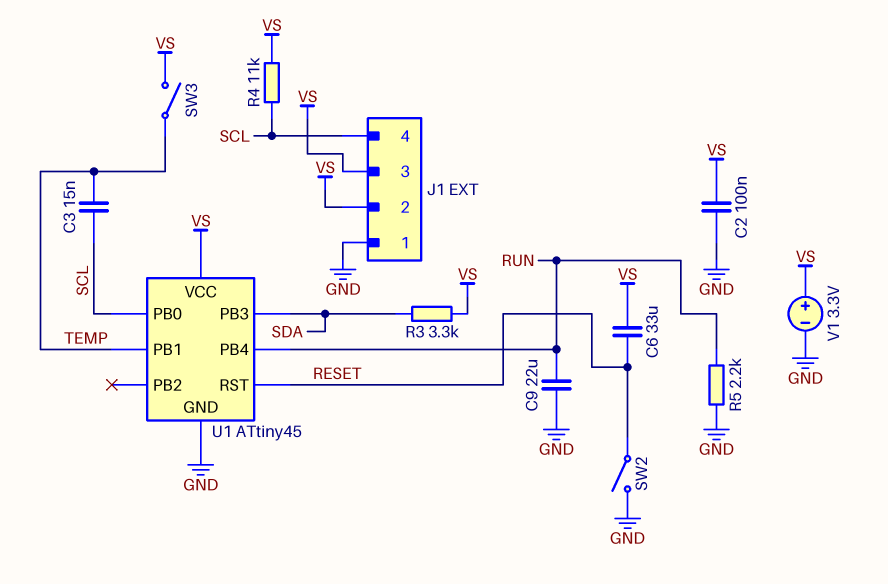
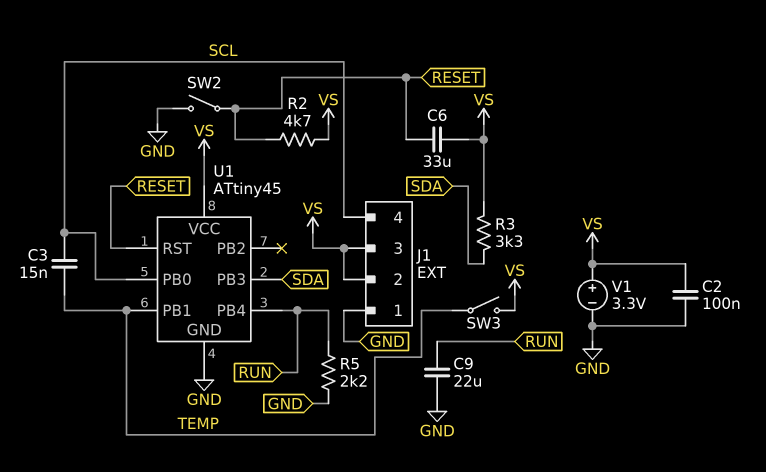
R2: none -> 4.7k (RESET, VS)
R4: 11k (SCL, VS) -> none

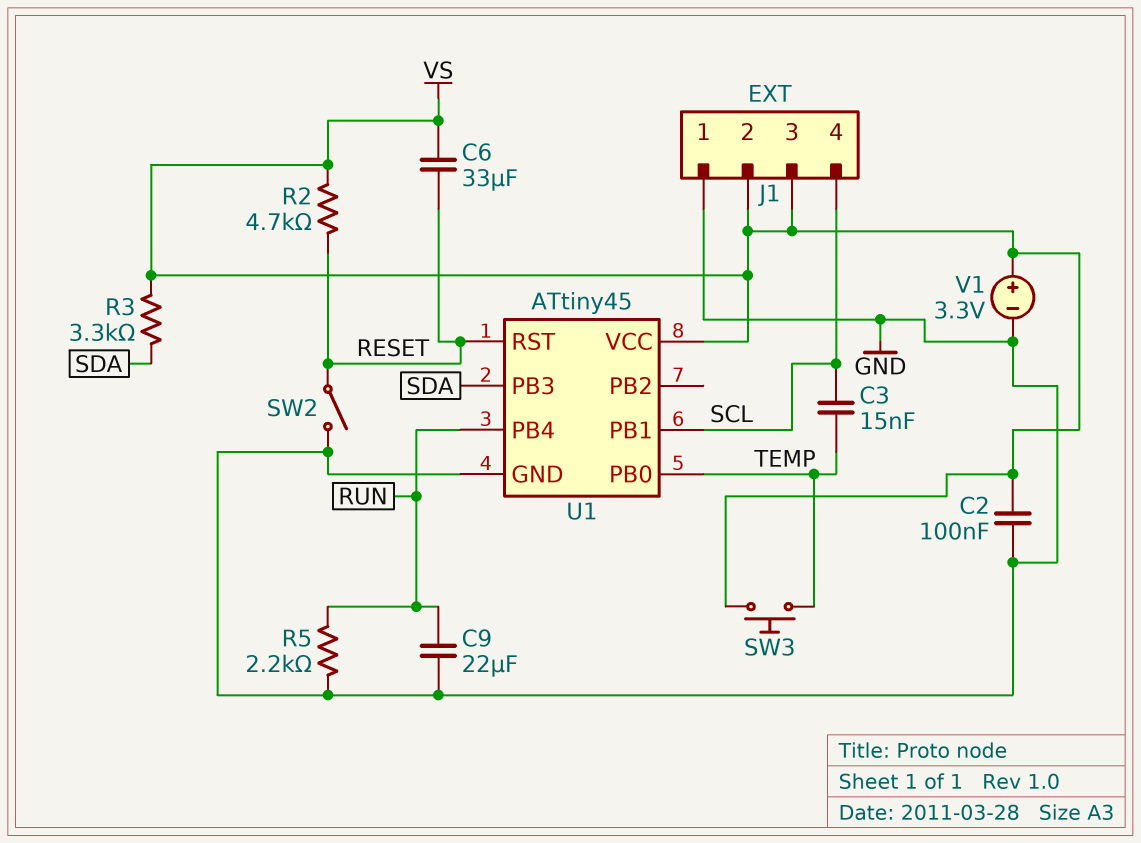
SW3: switch (TEMP, VS) -> button (TEMP, VS)
U1 pin PB0: SCL -> TEMP
U1 pin PB1: TEMP -> SCL

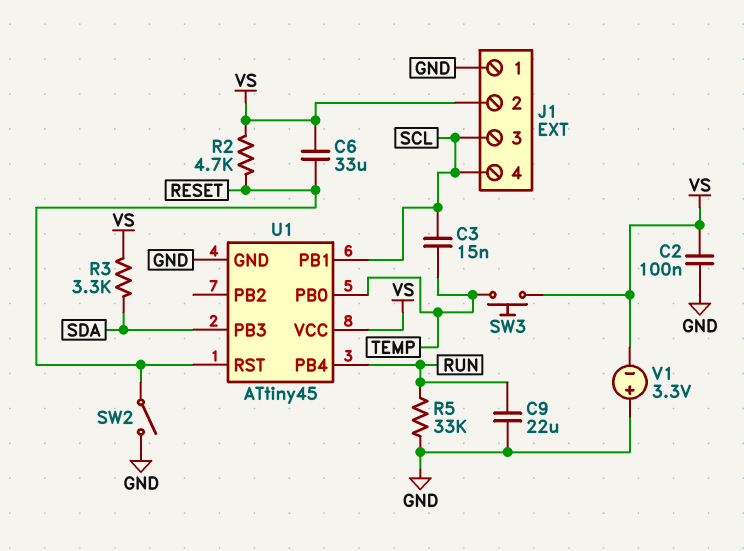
J1 pin 3: VS -> SCL
R5: 2.2k (GND, RUN) -> 33k (GND, RUN)
V1: 3.3V (plus VS, minus GND) -> 3.3V (plus GND, minus VS)

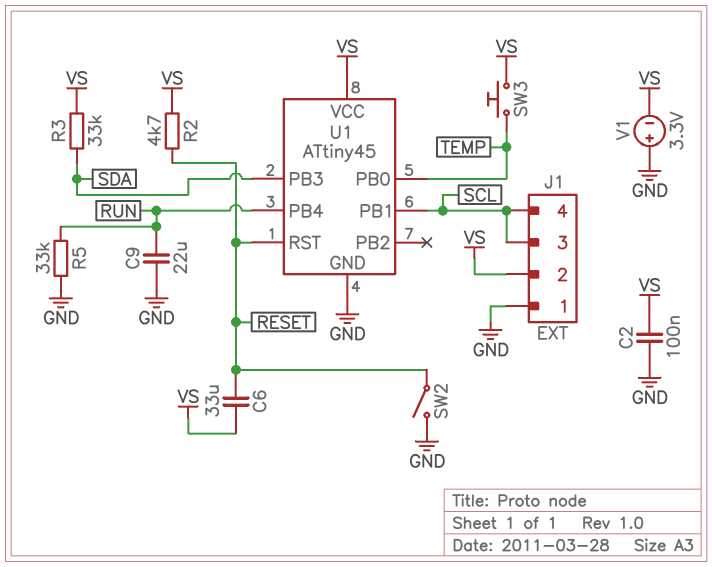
C3: 15nF (SCL, TEMP) -> none
R3: 3.3k (SDA, VS) -> 33k (SDA, VS)

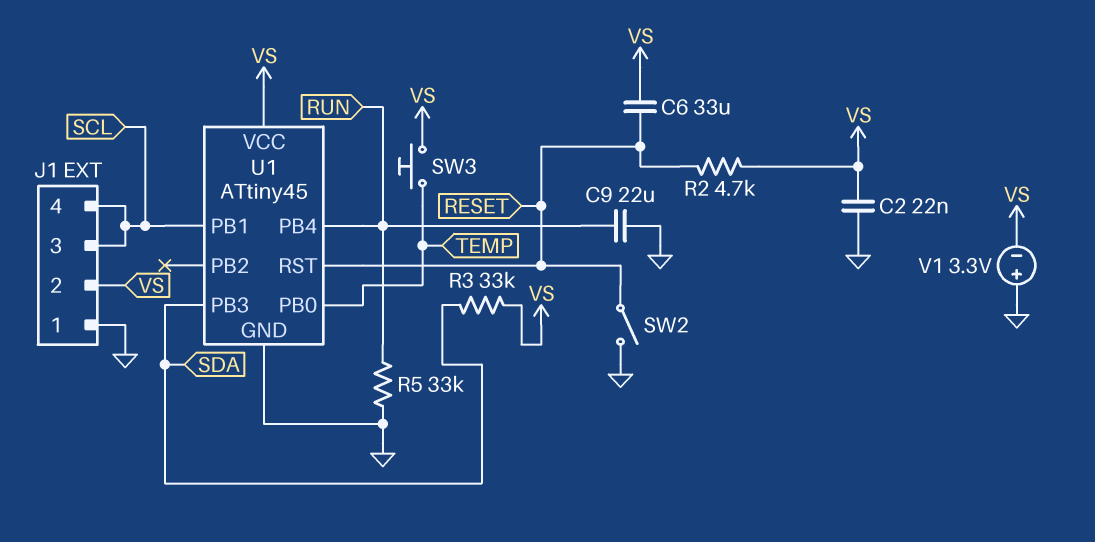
C2: 100nF (GND, VS) -> 22nF (GND, VS)

